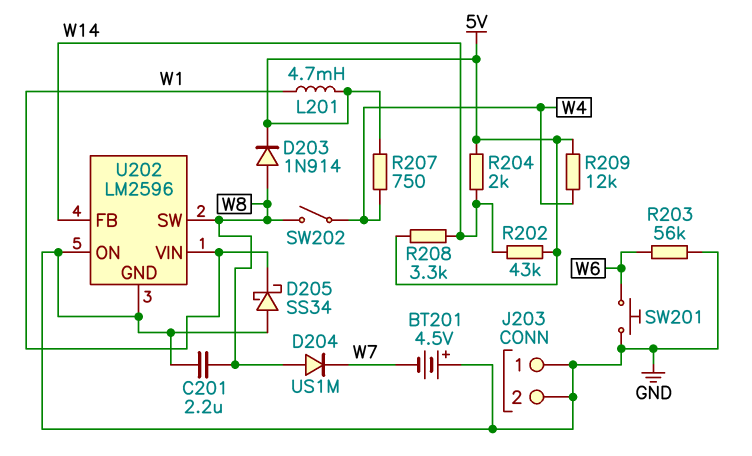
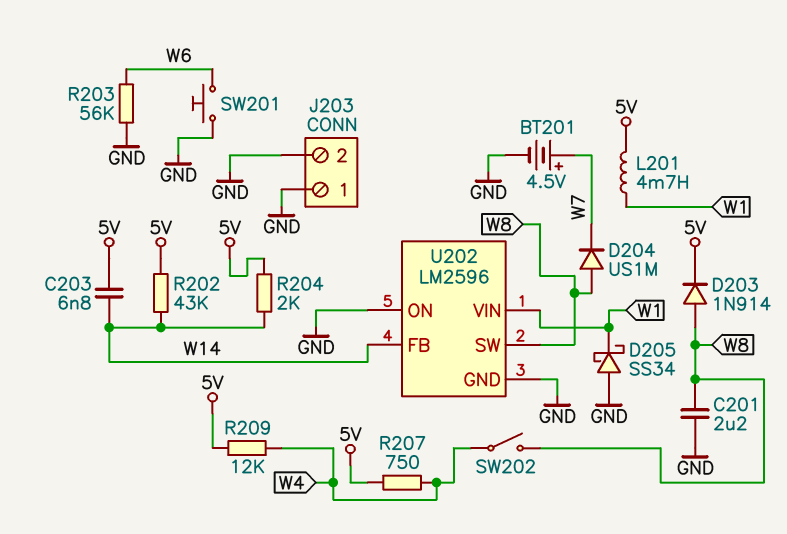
BT201: 4.5V (plus GND, minus W7) -> 4.5V (plus W7, minus GND)
C203: none -> 6.8nF (5V, W14)
R208: 3.3k (5V, W14) -> none

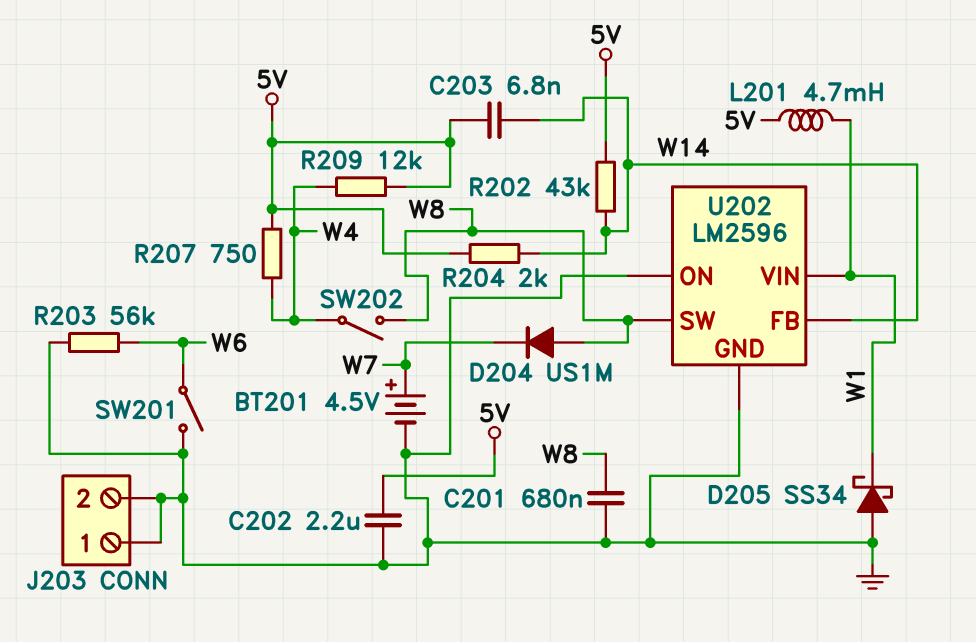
C201: 2.2uF (GND, W8) -> 680nF (GND, W8)
C202: none -> 2.2uF (5V, GND)
D203: diode 1N914 (A W8, K 5V) -> none
SW201: button (GND, W6) -> switch (GND, W6)

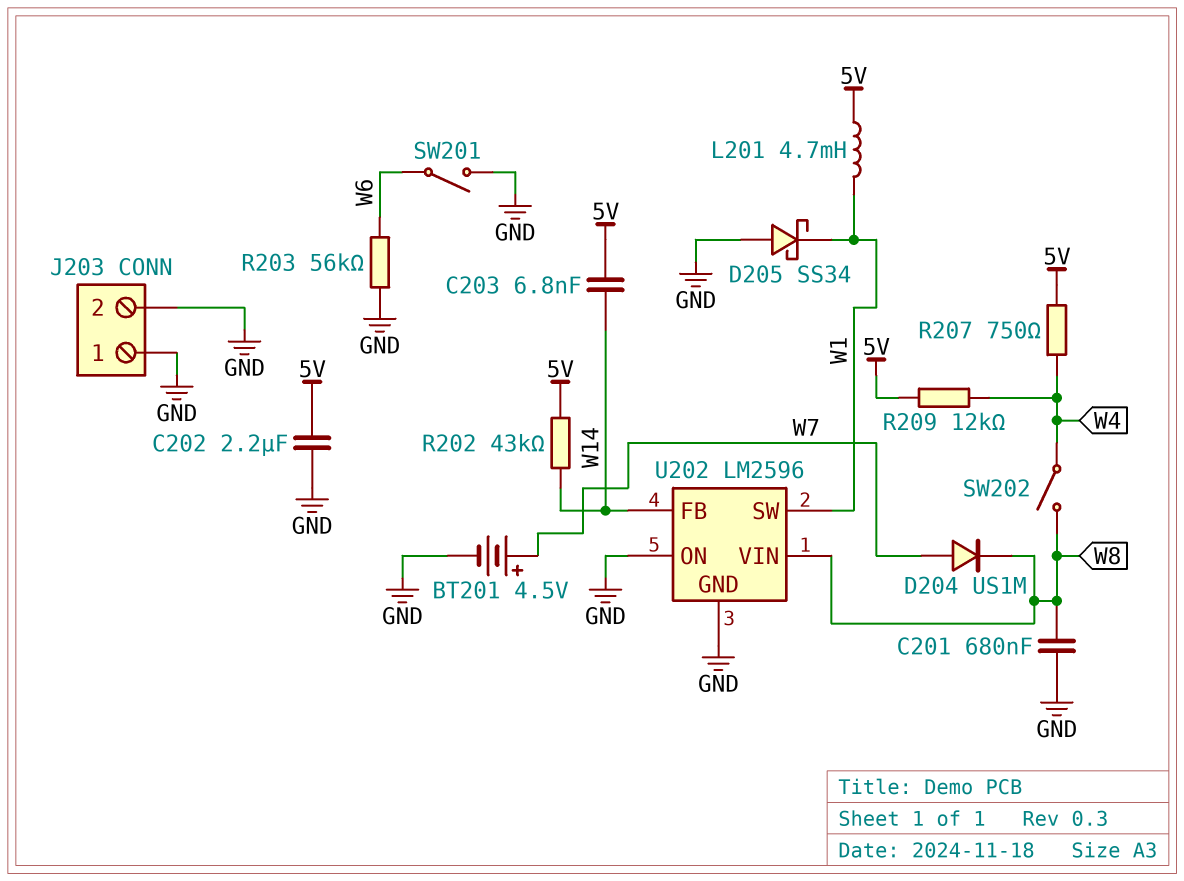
D204: diode US1M (A W8, K W7) -> diode US1M (A W7, K W8)
R204: 2k (5V, W14) -> none
U202 pin SW: W8 -> W1
U202 pin VIN: W1 -> W8

